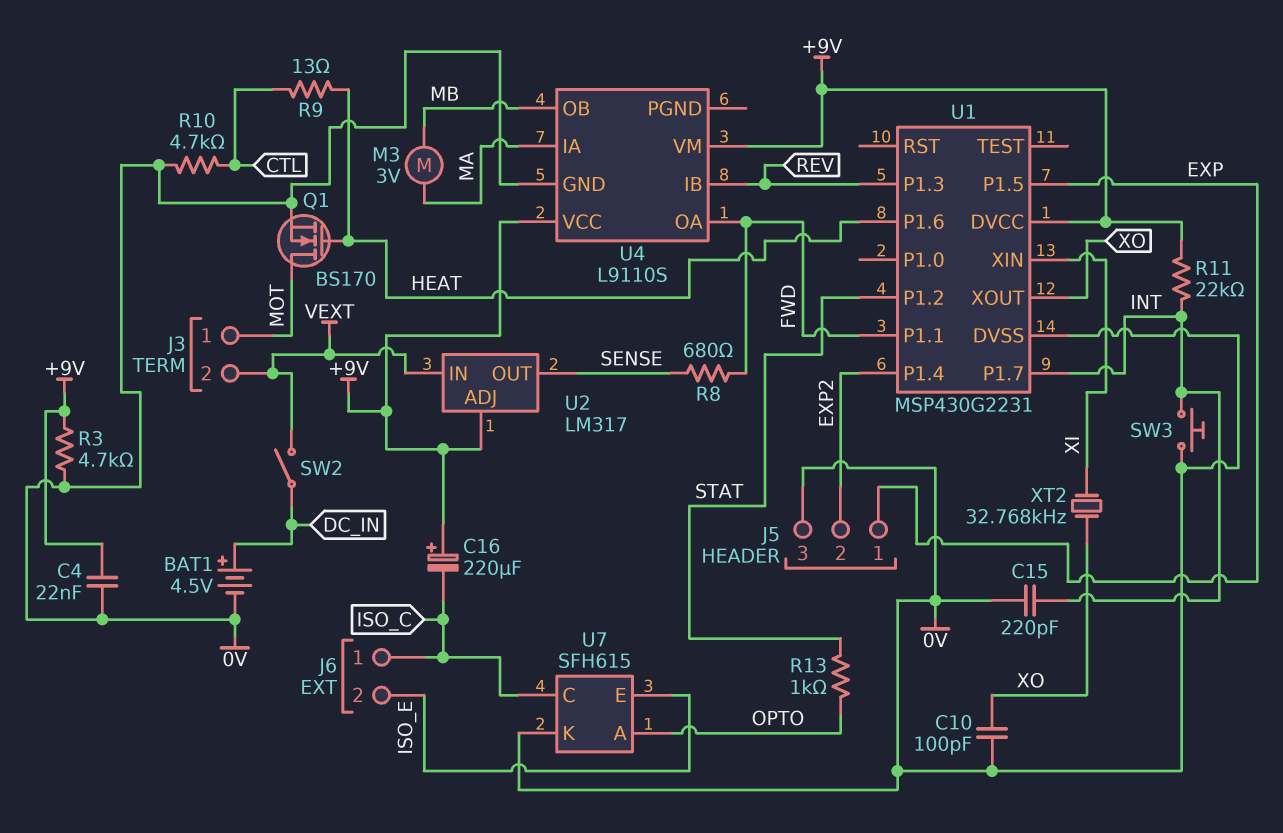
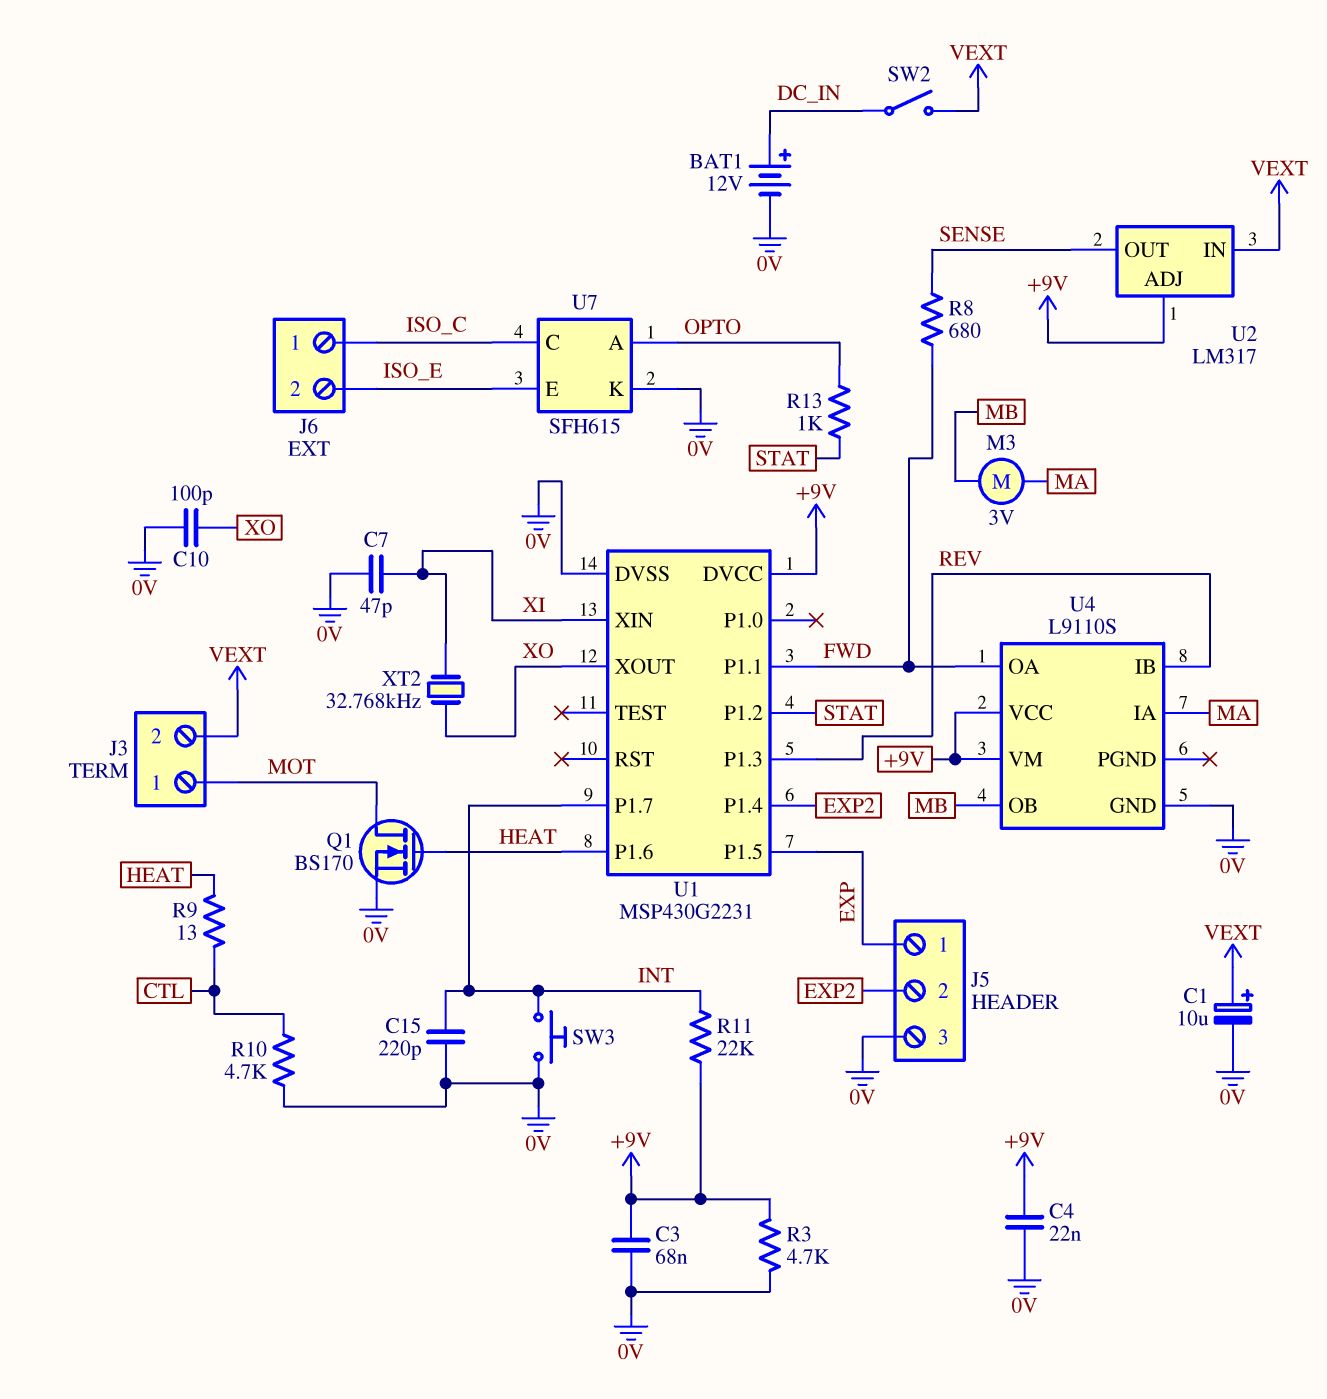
BAT1: 4.5V (plus DC_IN, minus 0V) -> 12V (plus DC_IN, minus 0V)
C1: none -> 10uF (plus VEXT, minus 0V)
C3: none -> 68nF (+9V, 0V)
C7: none -> 47pF (0V, XI)
C16: 220uF (plus +9V, minus ISO_C) -> none

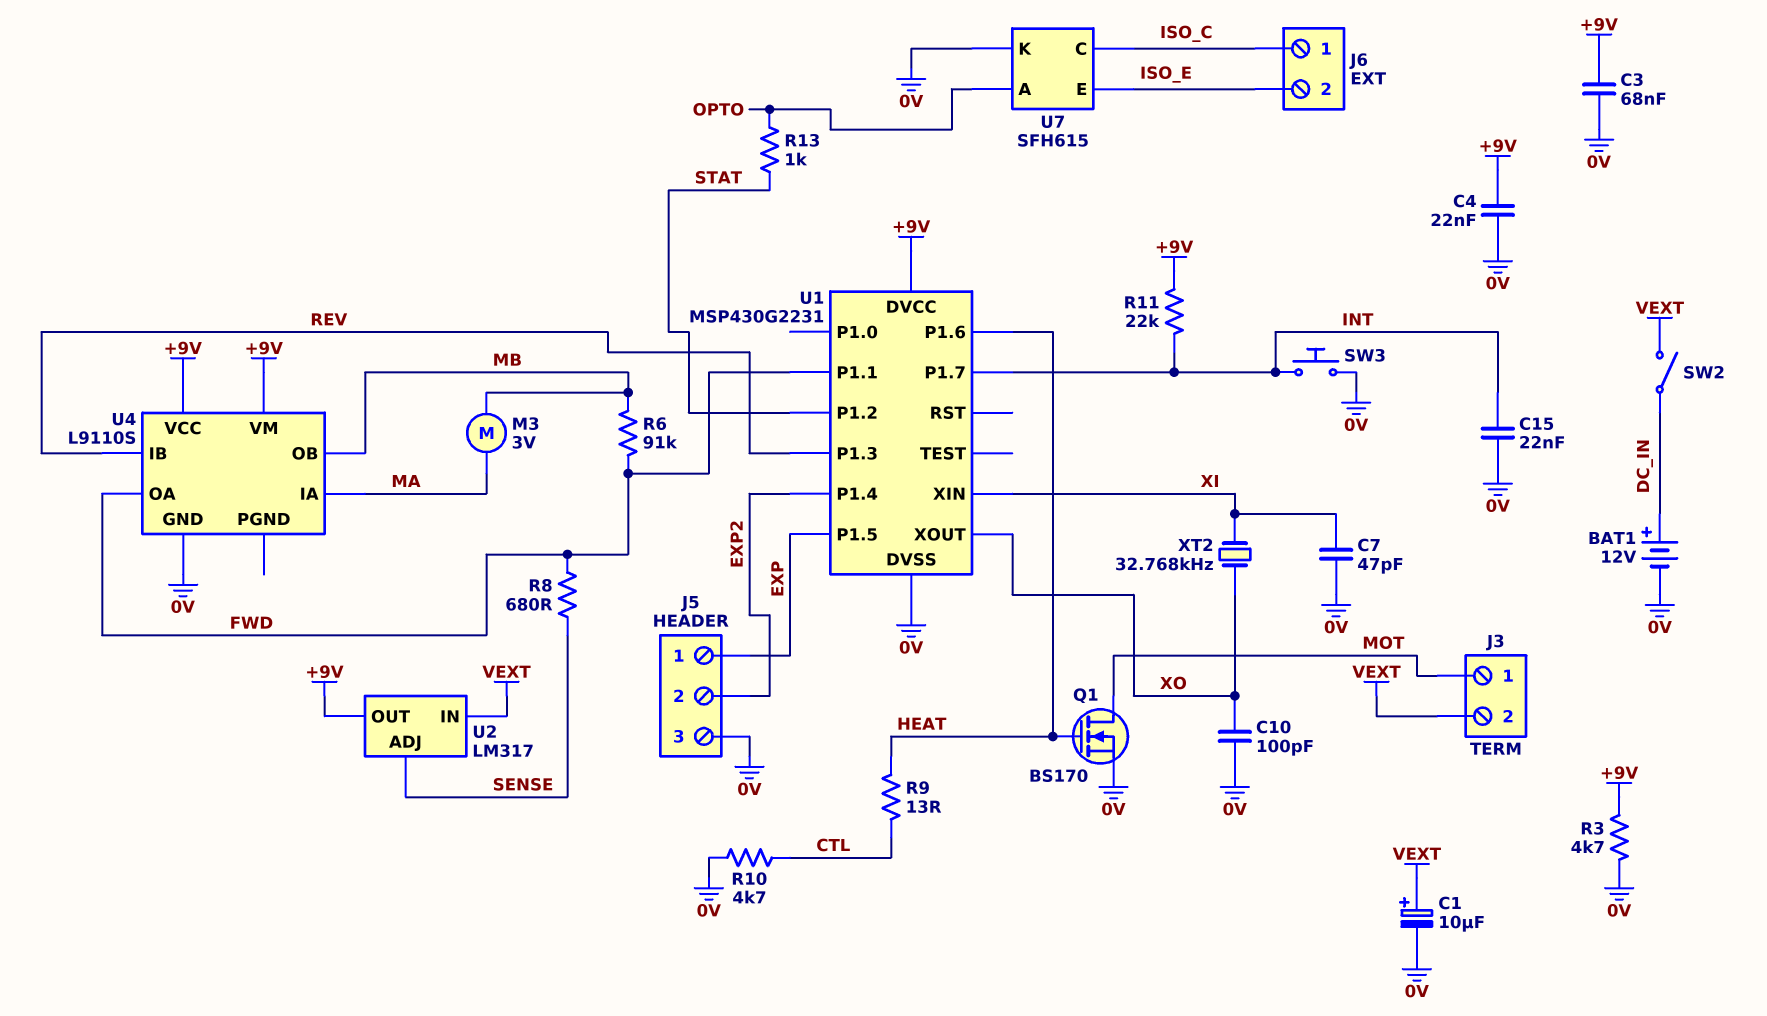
C15: 220pF (0V, INT) -> 22nF (0V, INT)
R6: none -> 91k (FWD, MB)
U2 pin ADJ: +9V -> SENSE
U2 pin OUT: SENSE -> +9V

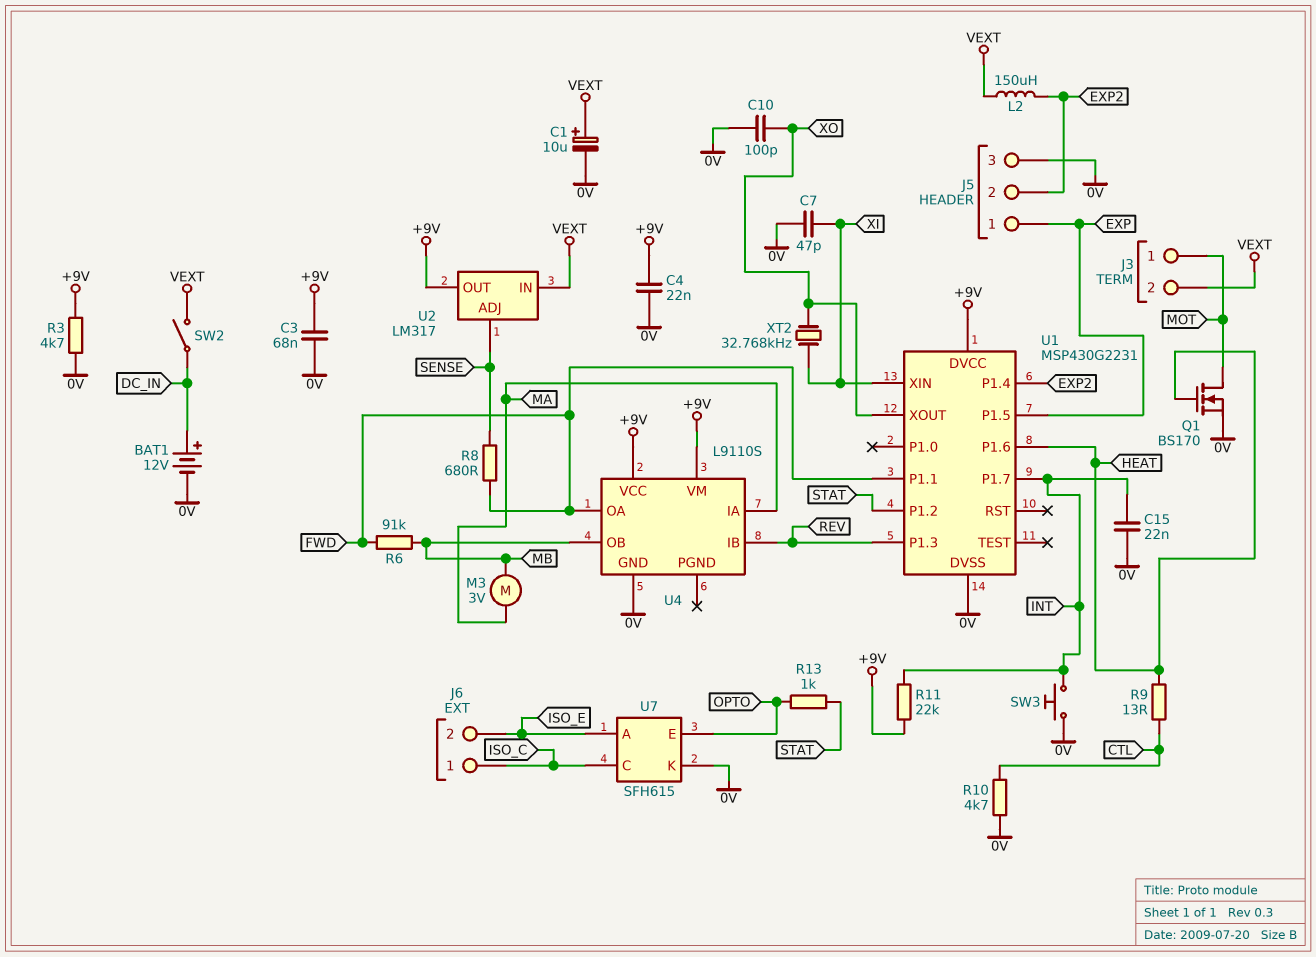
L2: none -> 150uH (EXP2, VEXT)
U7 pin A: OPTO -> ISO_E
U7 pin E: ISO_E -> OPTO

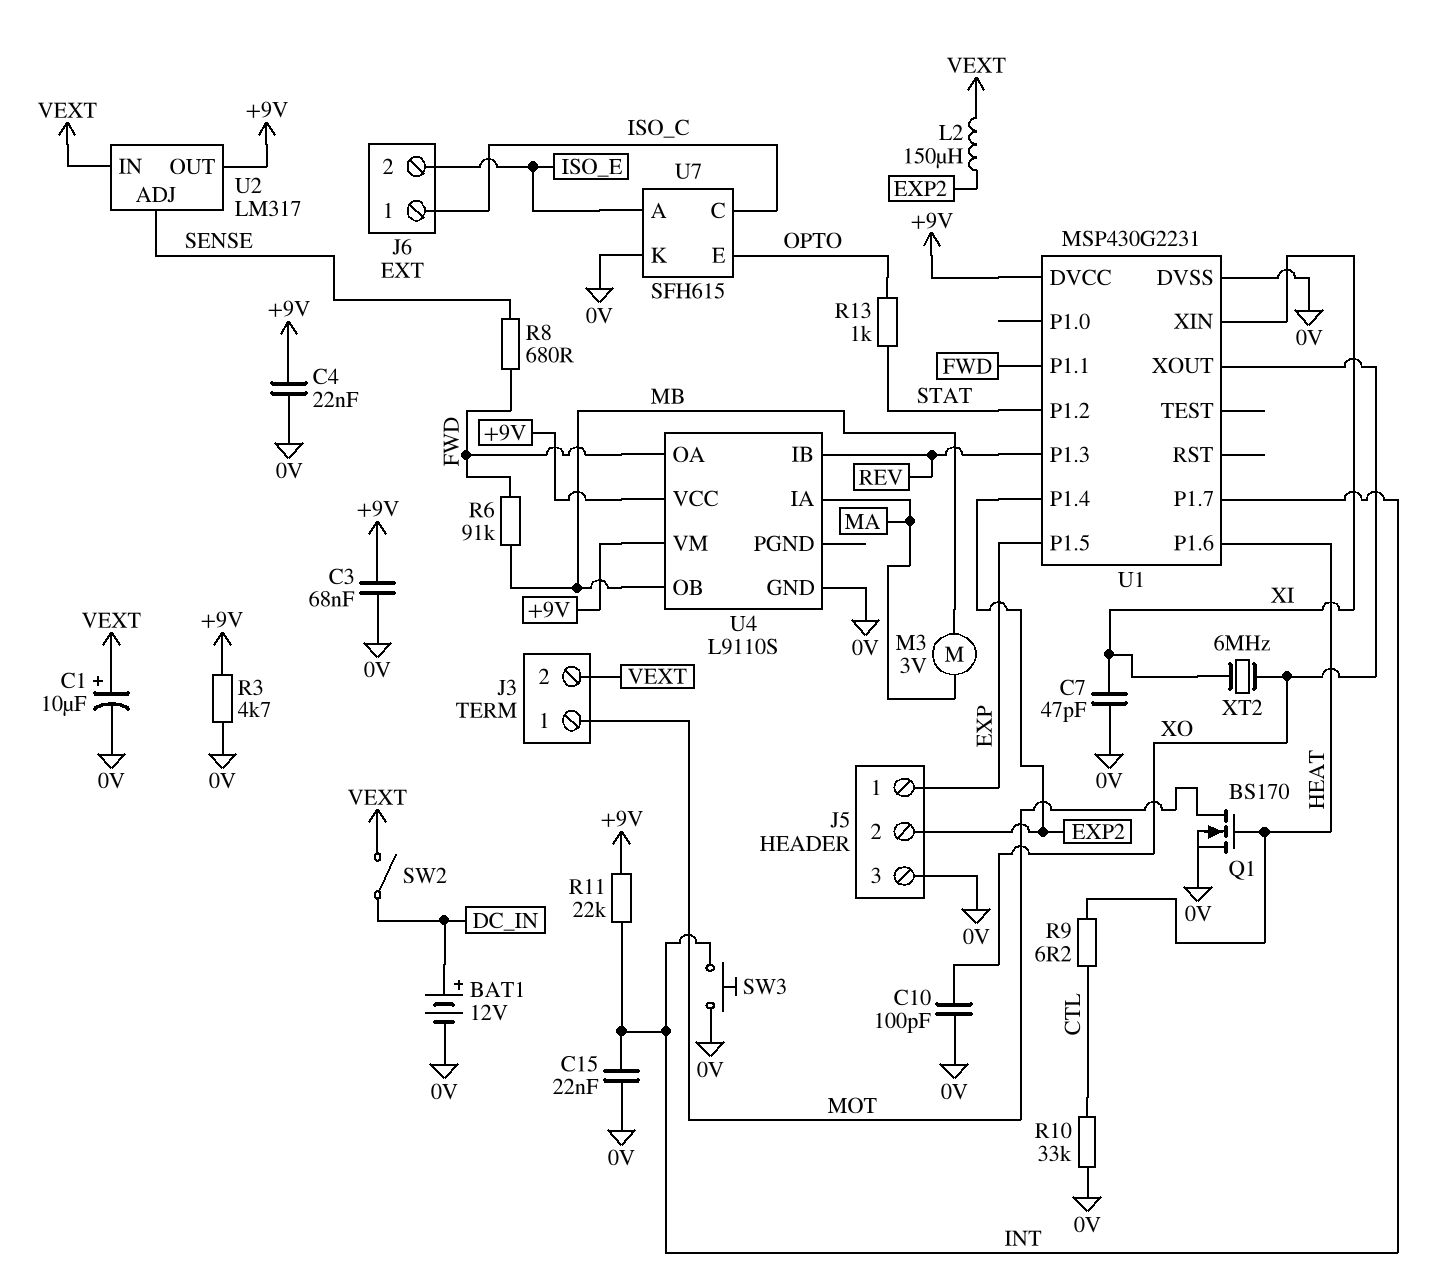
R9: 13 (CTL, HEAT) -> 6.2 (CTL, HEAT)
R10: 4.7k (0V, CTL) -> 33k (0V, CTL)
XT2: 32.768kHz (XI, XO) -> 6MHz (XI, XO)

